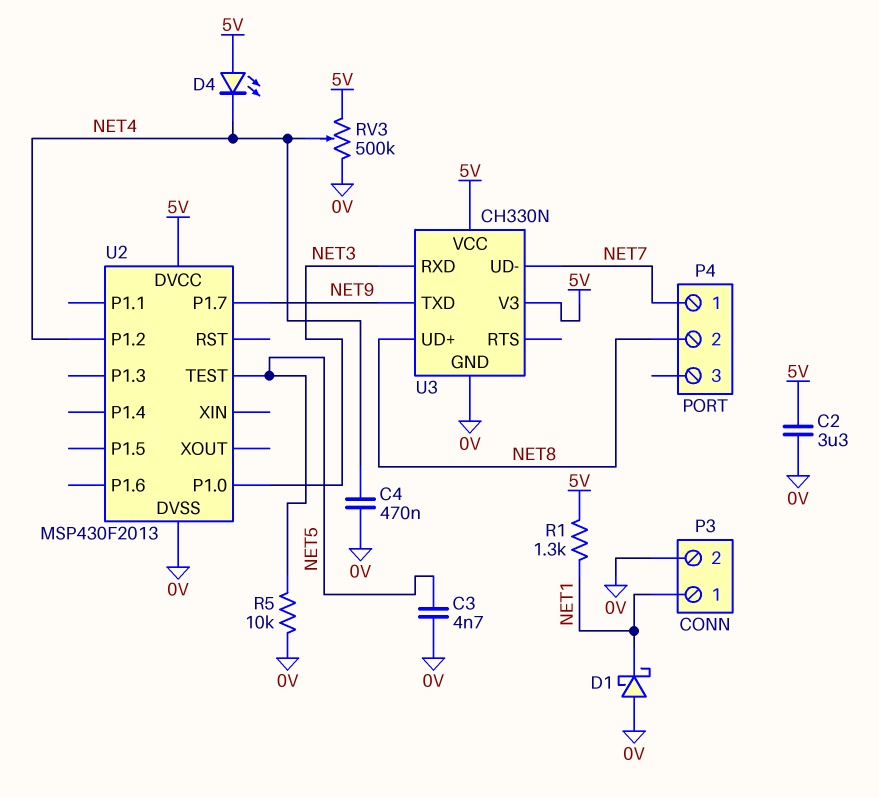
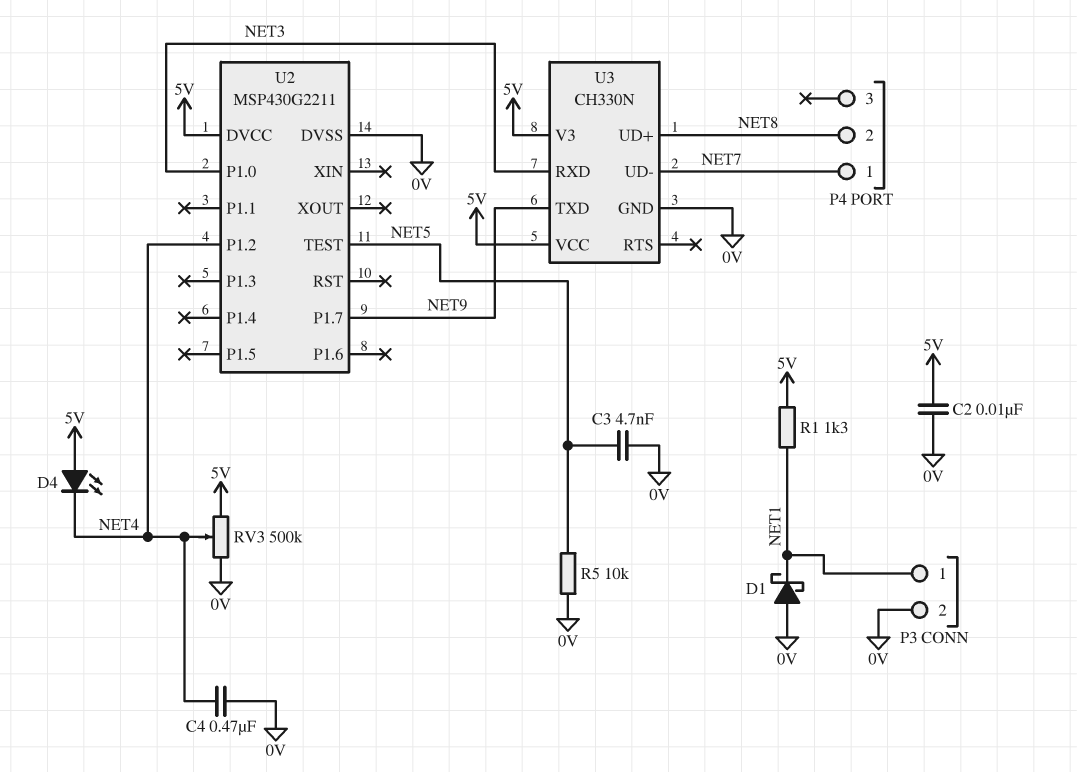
C2: 3.3uF (0V, 5V) -> 10nF (0V, 5V)
U2: MSP430F2013 -> MSP430G2211

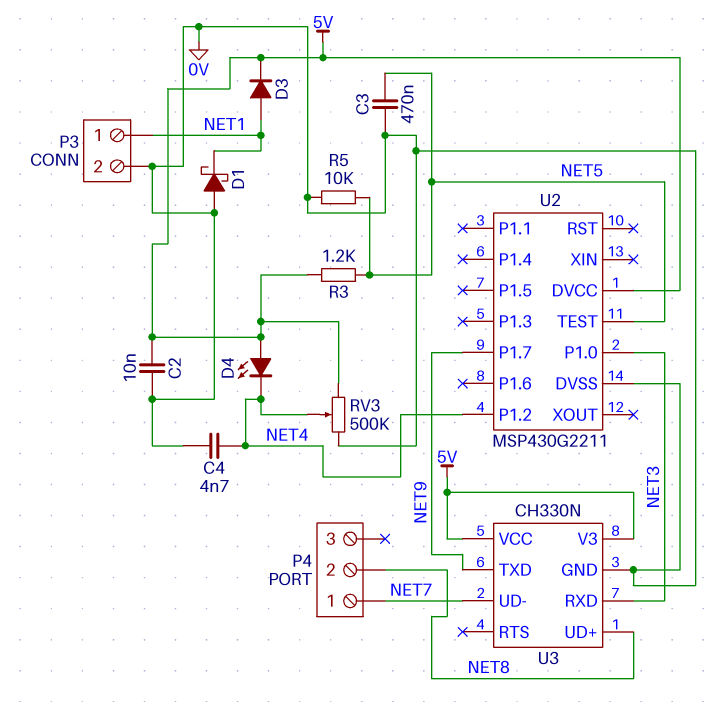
C3: 4.7nF (0V, NET5) -> 470nF (0V, NET5)
C4: 470nF (0V, NET4) -> 4.7nF (0V, NET4)
D3: none -> diode (A NET1, K 5V)
R1: 1.3k (5V, NET1) -> none
R3: none -> 1.2k (5V, NET5)

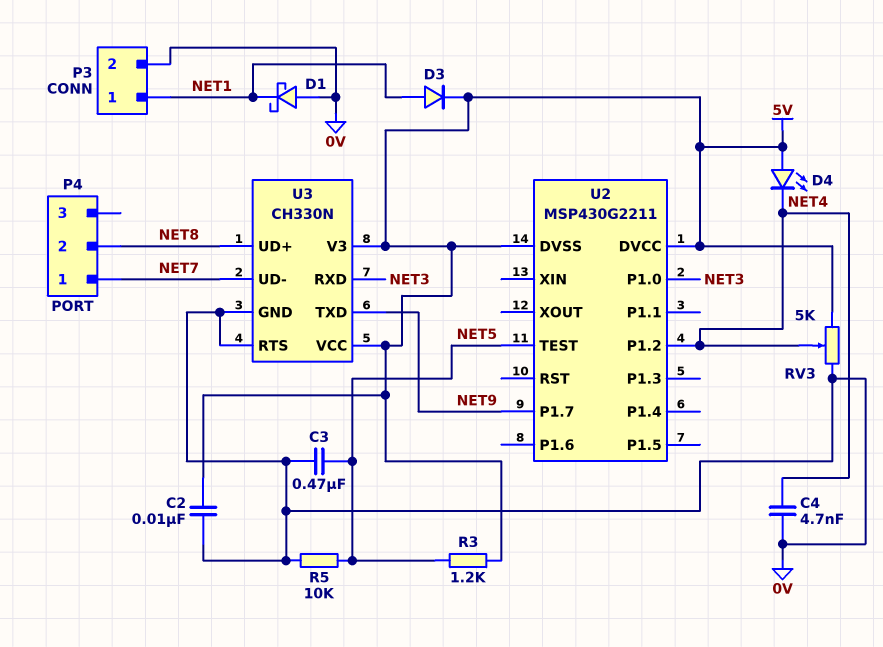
RV3: 500k (0V, 5V, wiper NET4) -> 5k (0V, 5V, wiper NET4)
U2 pin DVSS: 0V -> 5V
U3 pin RTS: none -> 0V

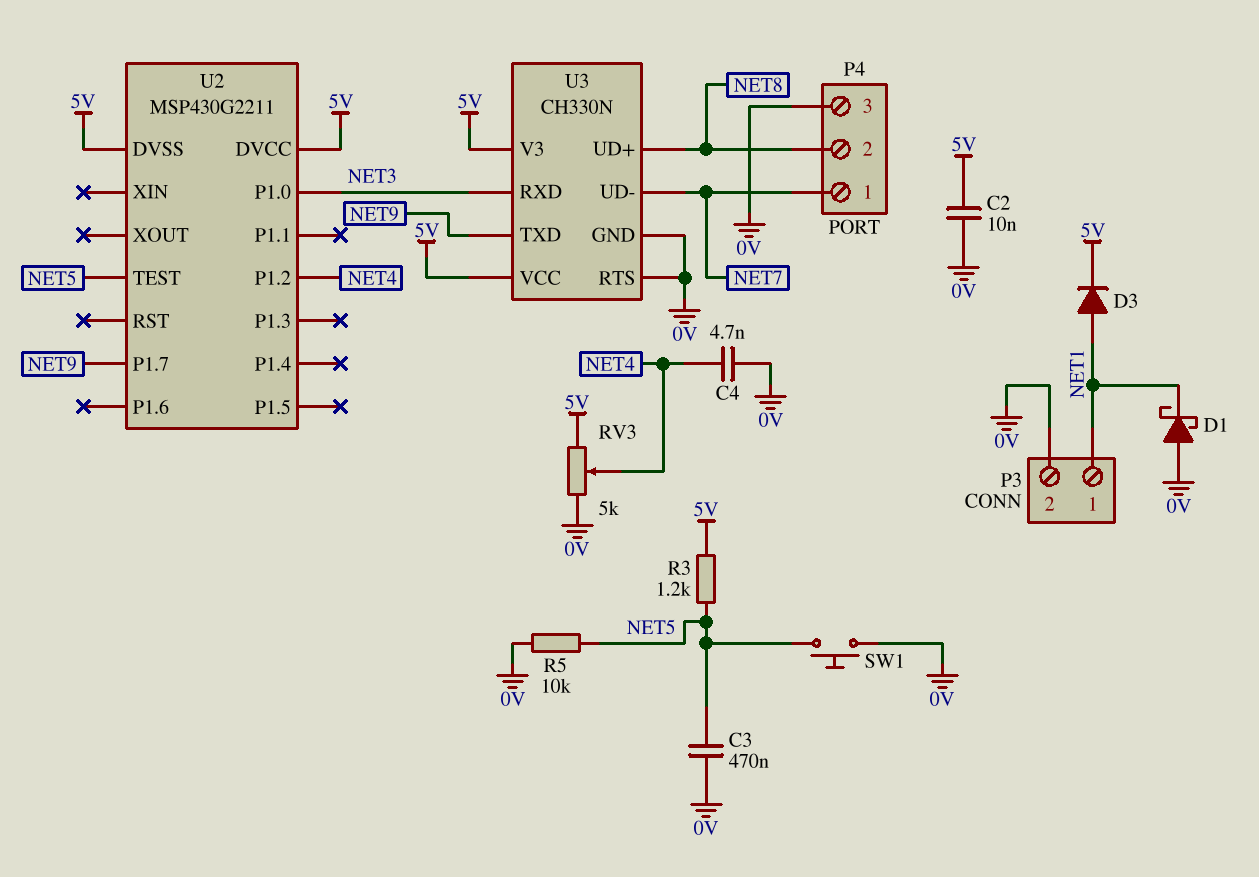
D4: LED (A 5V, K NET4) -> none
P4 pin 3: none -> 0V
SW1: none -> button (0V, NET5)

